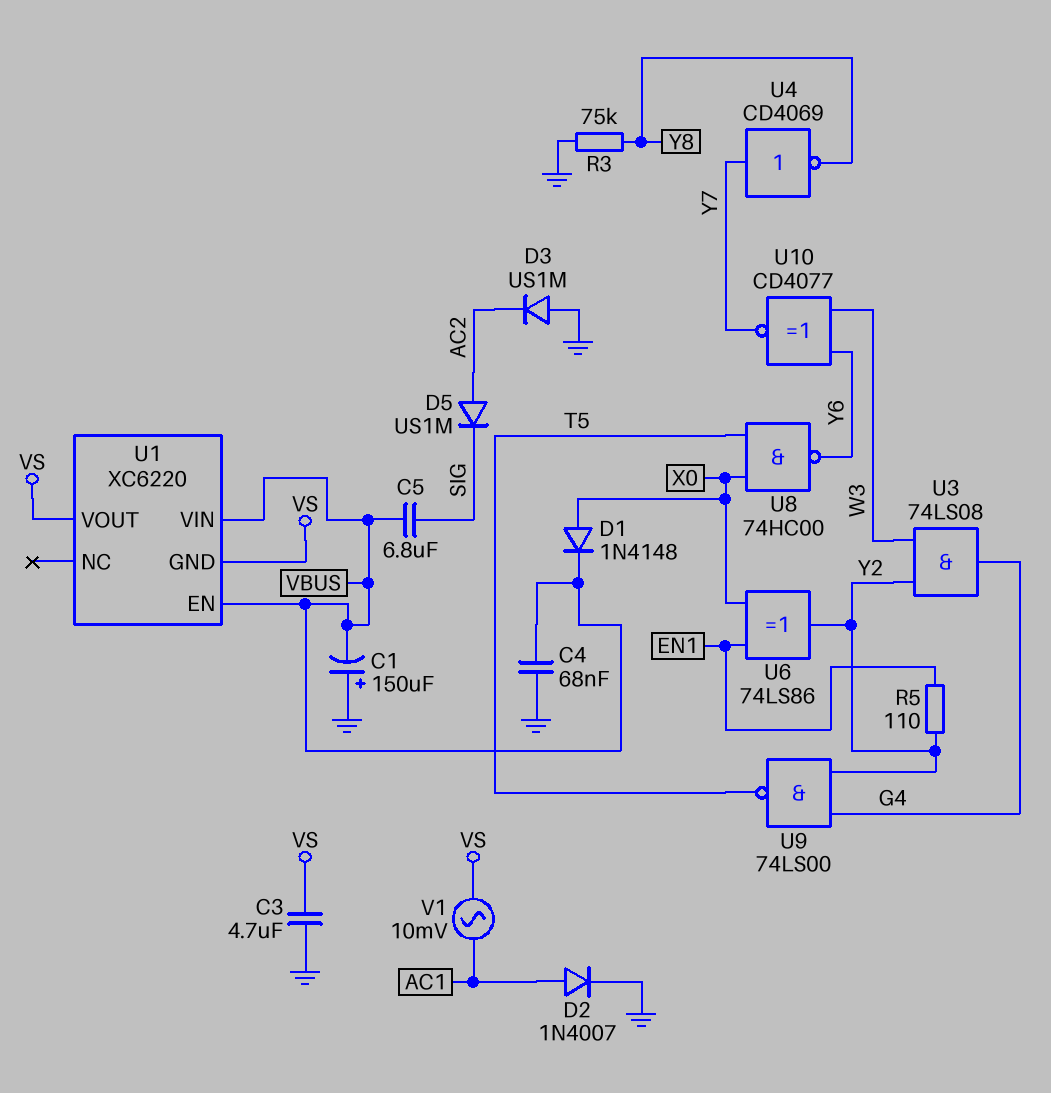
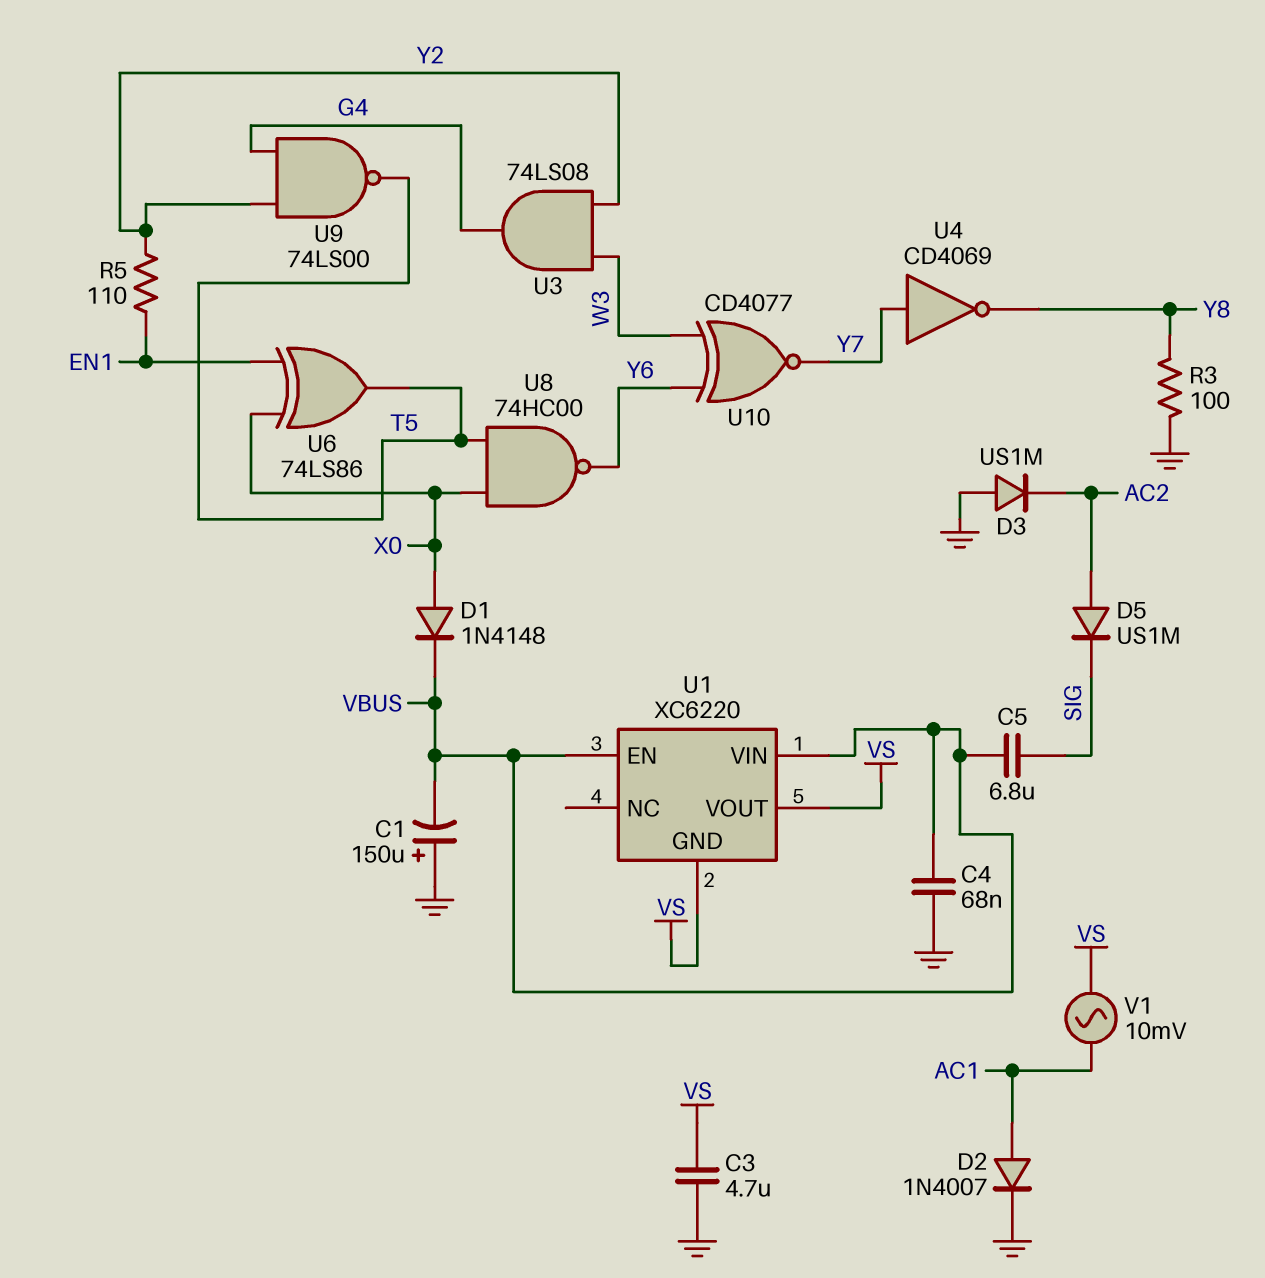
R3: 75k (GND, Y8) -> 100 (GND, Y8)
U6: XOR 74LS86 (in EN1, in X0, out Y2) -> XOR 74LS86 (in EN1, in X0, out T5)

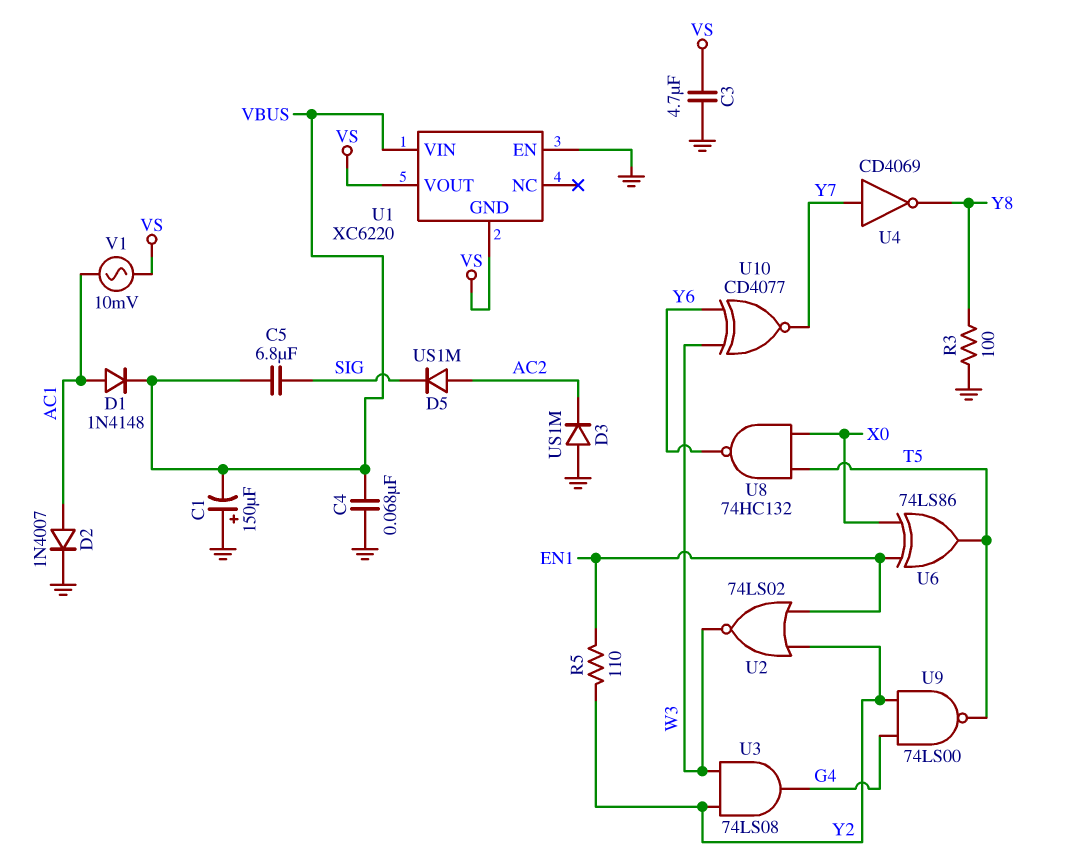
D1: diode 1N4148 (A X0, K VBUS) -> diode 1N4148 (A AC1, K VBUS)
U1 pin EN: VBUS -> GND
U2: none -> NOR 74LS02 (in EN1, in Y2, out W3)
U8: NAND 74HC00 (in T5, in X0, out Y6) -> NAND 74HC132 (in T5, in X0, out Y6)

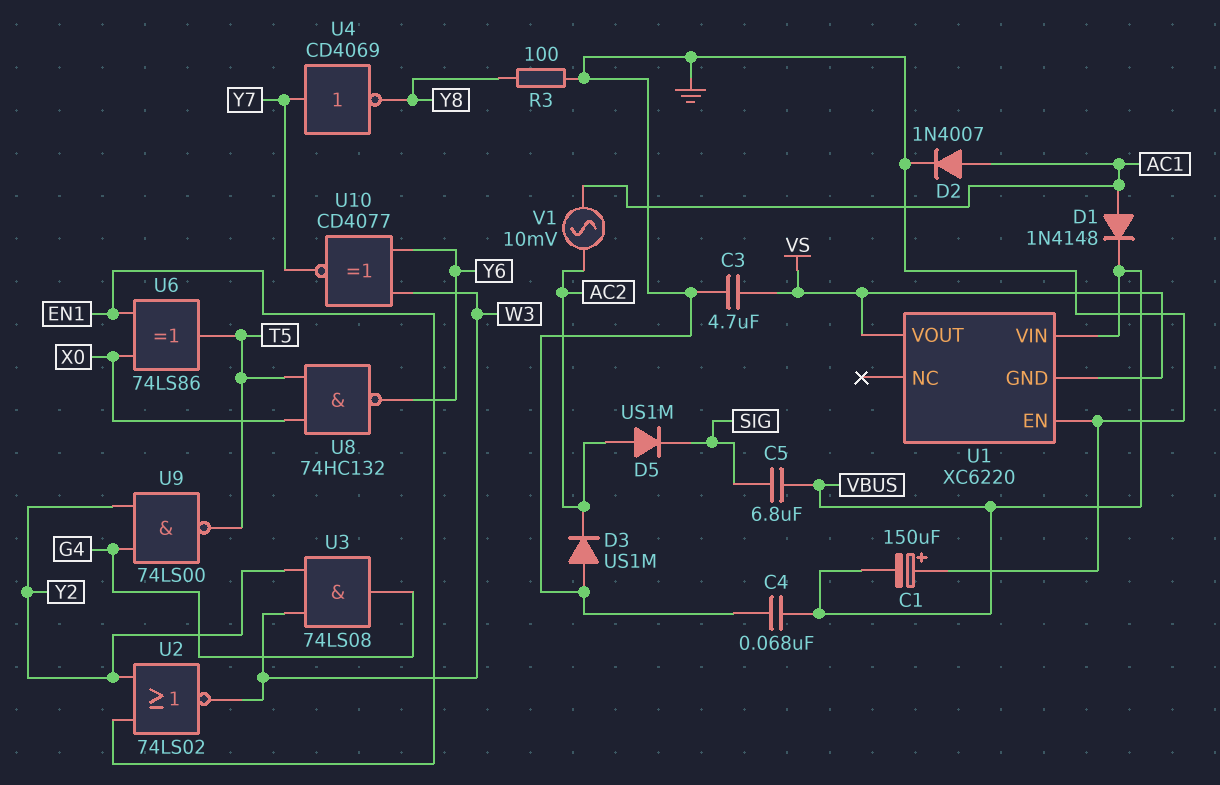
R5: 110 (EN1, Y2) -> none
V1: AC 10mV (AC1, VS) -> AC 10mV (AC1, AC2)

